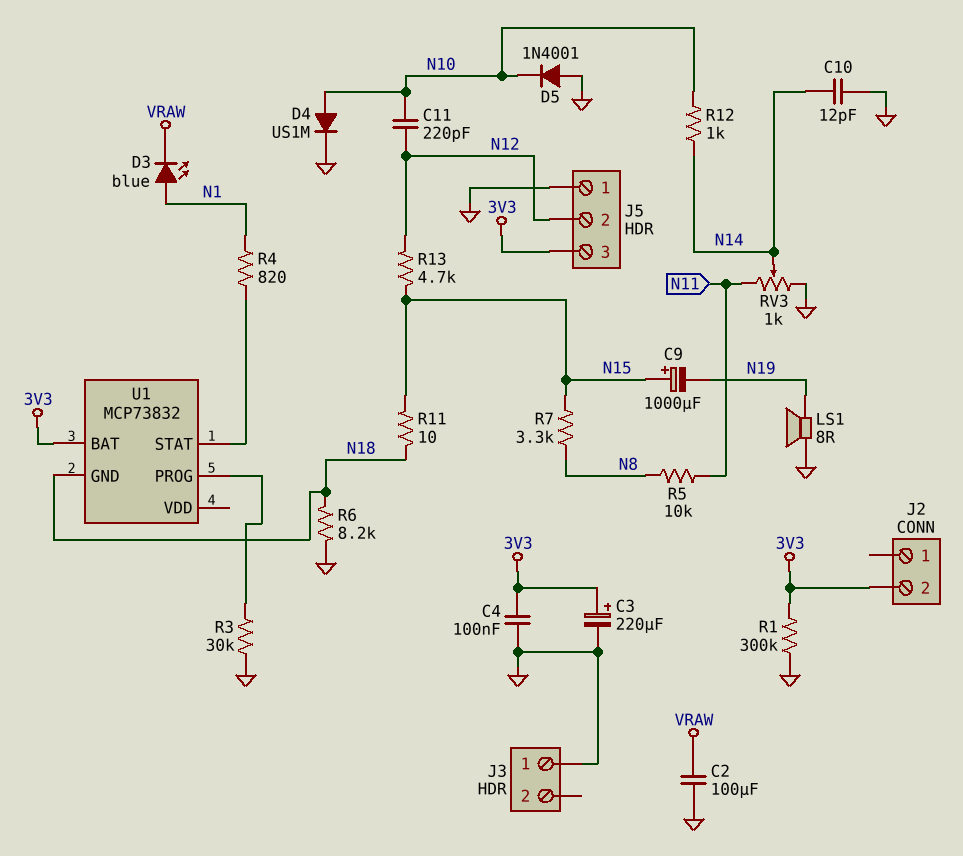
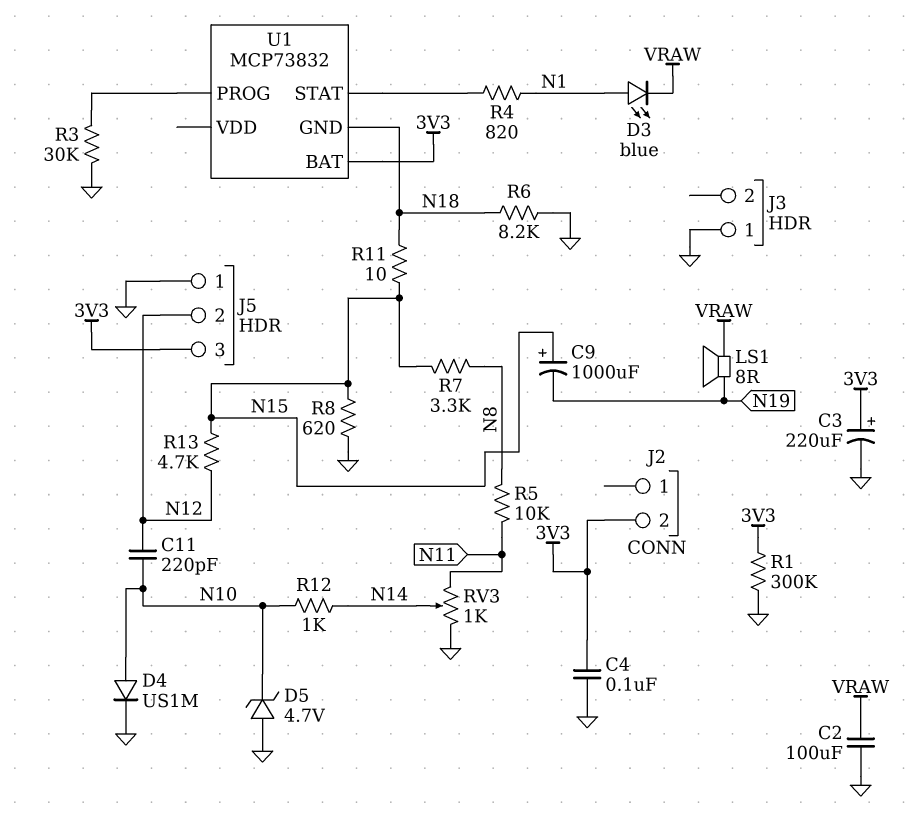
C10: 12pF (GND, N14) -> none
D5: diode 1N4001 (A GND, K N10) -> zener 4.7V (A GND, K N10)
LS1: speaker 8R (GND, N19) -> speaker 8R (N19, VRAW)
R8: none -> 620 (GND, N15)

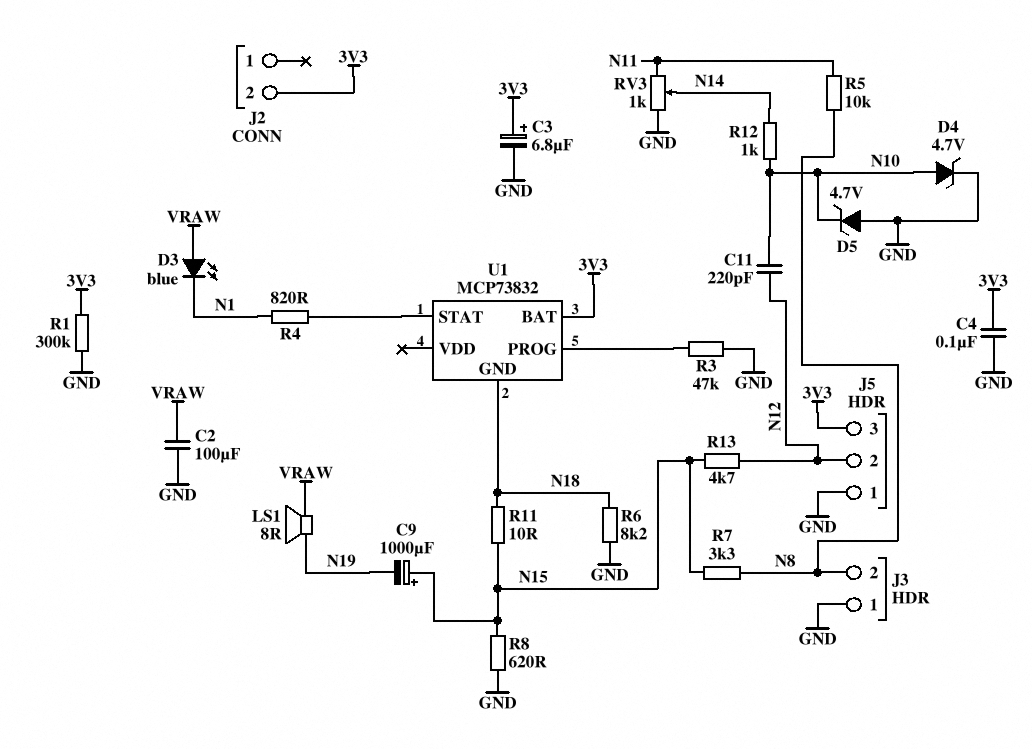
C3: 220uF (plus 3V3, minus GND) -> 6.8uF (plus 3V3, minus GND)
D3: LED blue (A N1, K VRAW) -> LED blue (A VRAW, K N1)
D4: diode US1M (A N10, K GND) -> zener 4.7V (A N10, K GND)
J3 pin 2: none -> N8
R3: 30k (GND, U1/PROG) -> 47k (GND, U1/PROG)

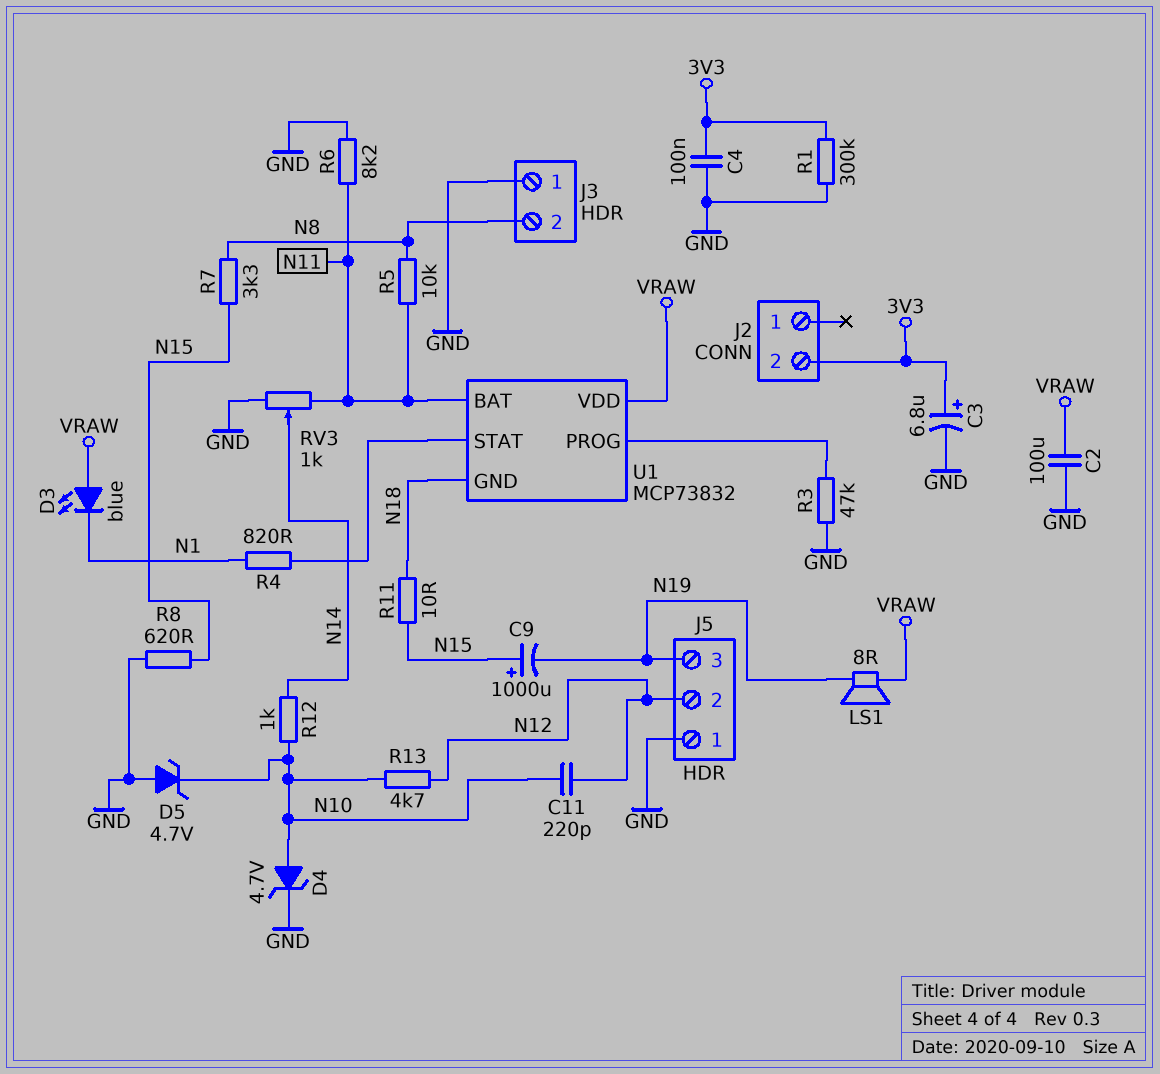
J5 pin 3: 3V3 -> N19
R6: 8.2k (GND, N18) -> 8.2k (GND, N11)
R13: 4.7k (N12, N15) -> 4.7k (N10, N12)
U1 pin BAT: 3V3 -> N11
U1 pin VDD: none -> VRAW

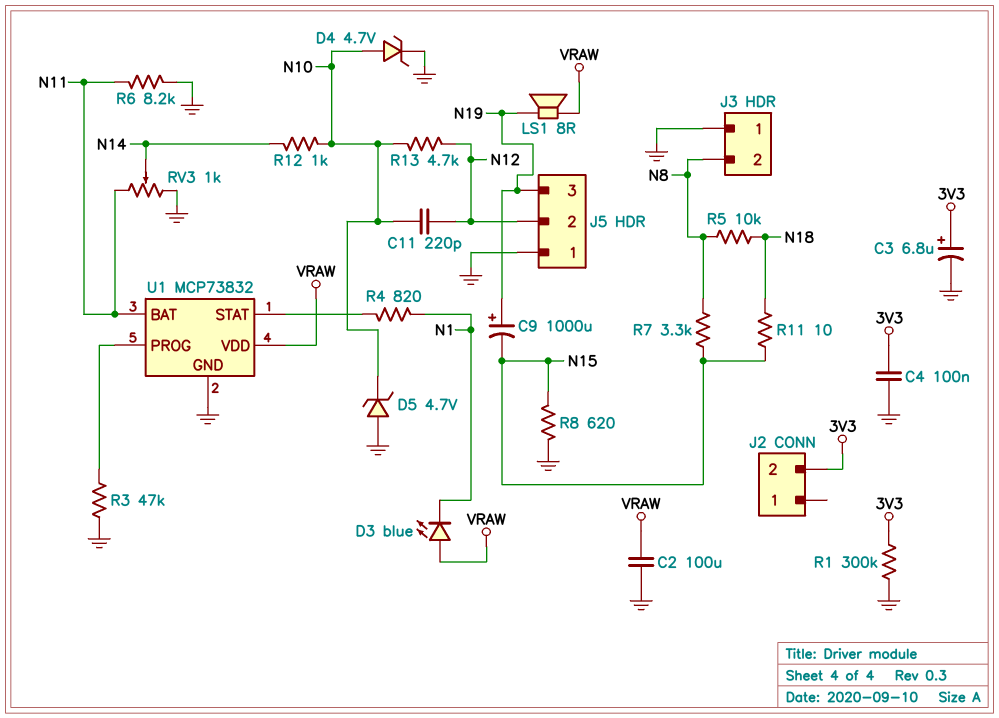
C9: 1000uF (plus N15, minus N19) -> 1000uF (plus N19, minus N15)
R5: 10k (N8, N11) -> 10k (N8, N18)
U1 pin GND: N18 -> GND

